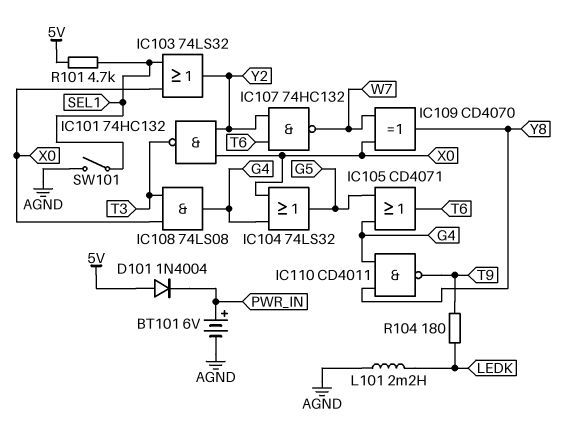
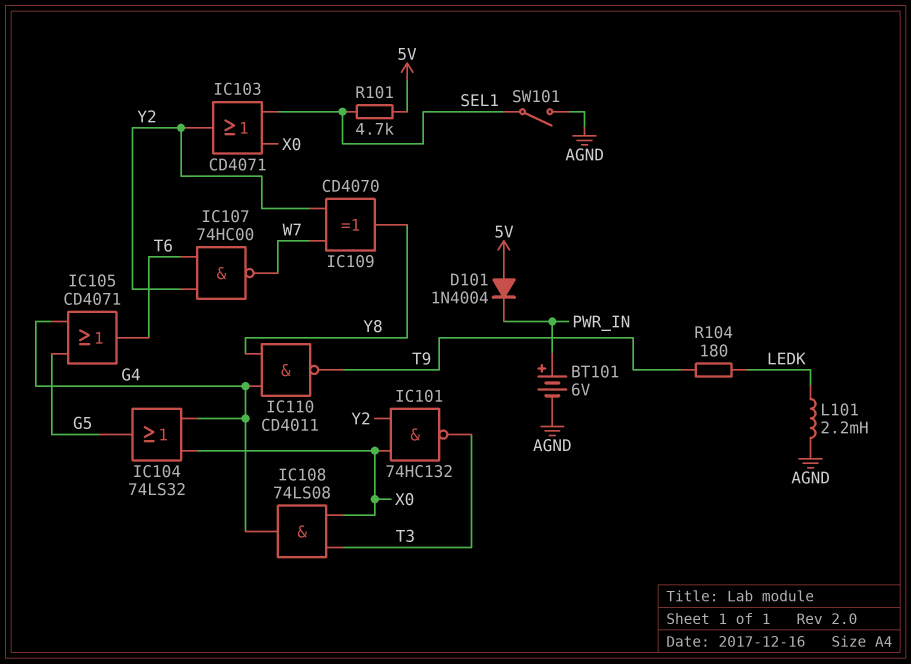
IC103: OR 74LS32 (in SEL1, in X0, out Y2) -> OR CD4071 (in SEL1, in X0, out Y2)
IC107: NAND 74HC132 (in T6, in Y2, out W7) -> NAND 74HC00 (in T6, in Y2, out W7)
IC109: XOR CD4070 (in W7, in X0, out Y8) -> XOR CD4070 (in W7, in Y2, out Y8)

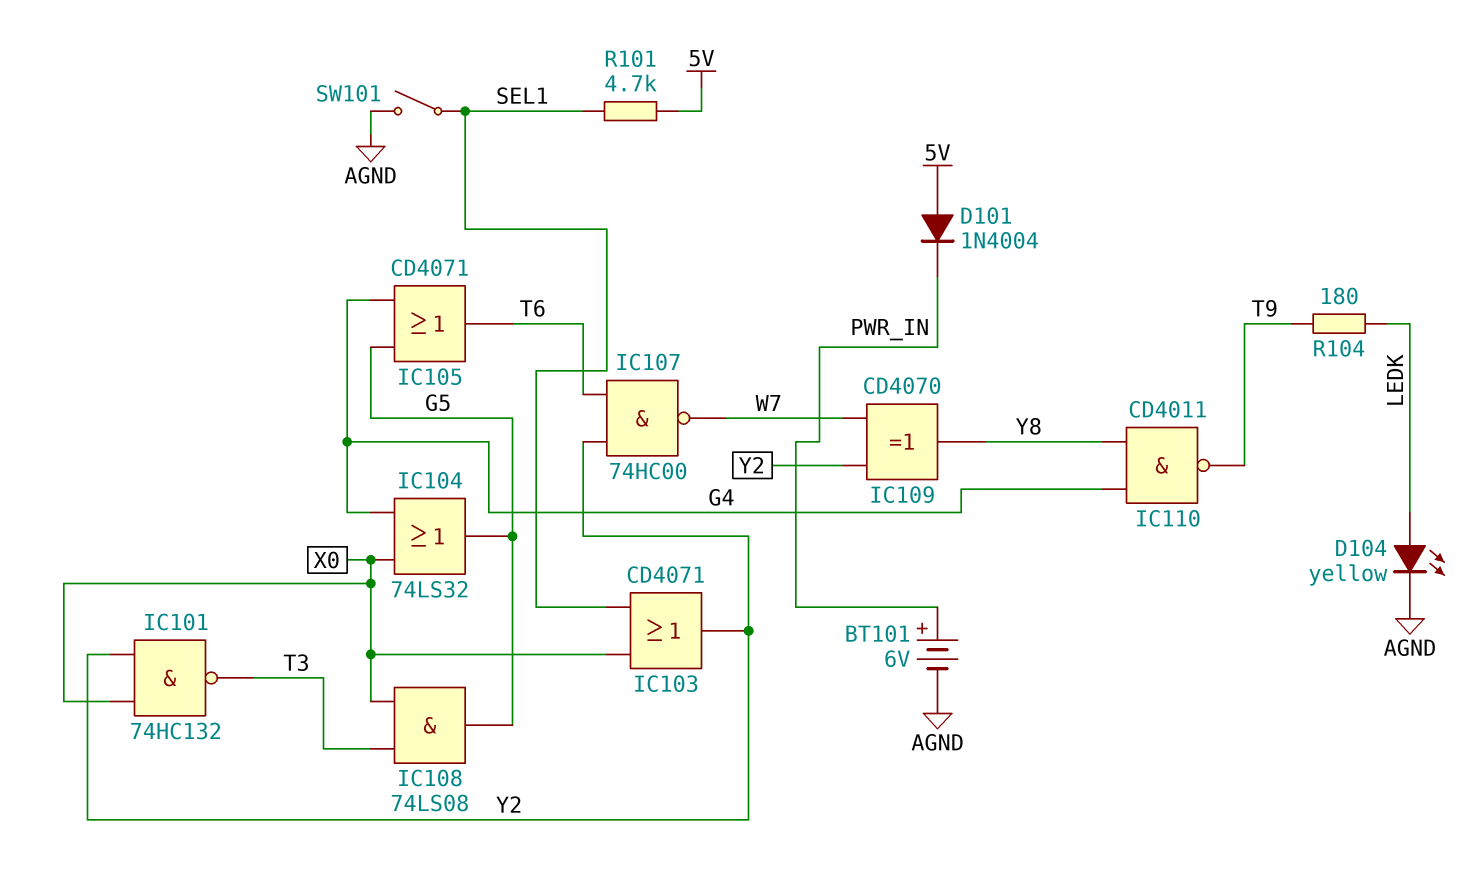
D104: none -> LED yellow (A LEDK, K AGND)
IC108: AND 74LS08 (in T3, in X0, out G4) -> AND 74LS08 (in T3, in X0, out G5)
L101: 2.2mH (AGND, LEDK) -> none

